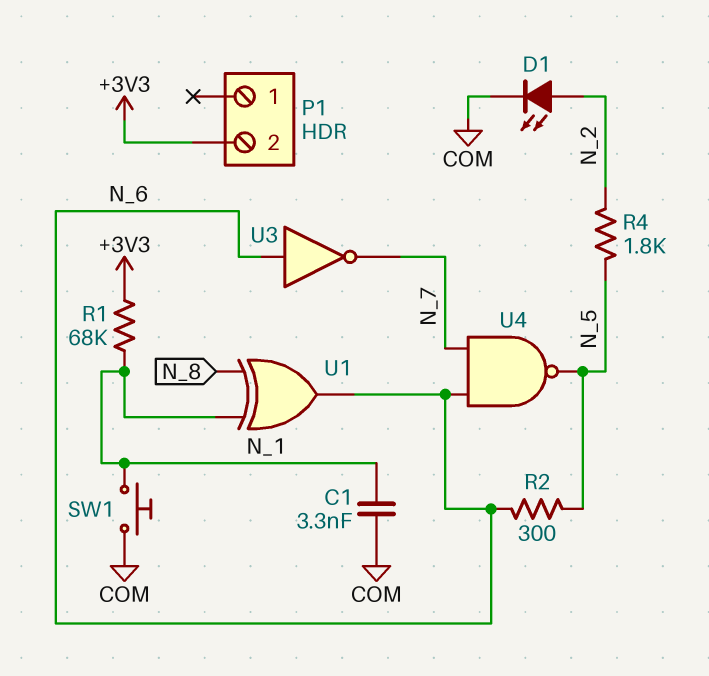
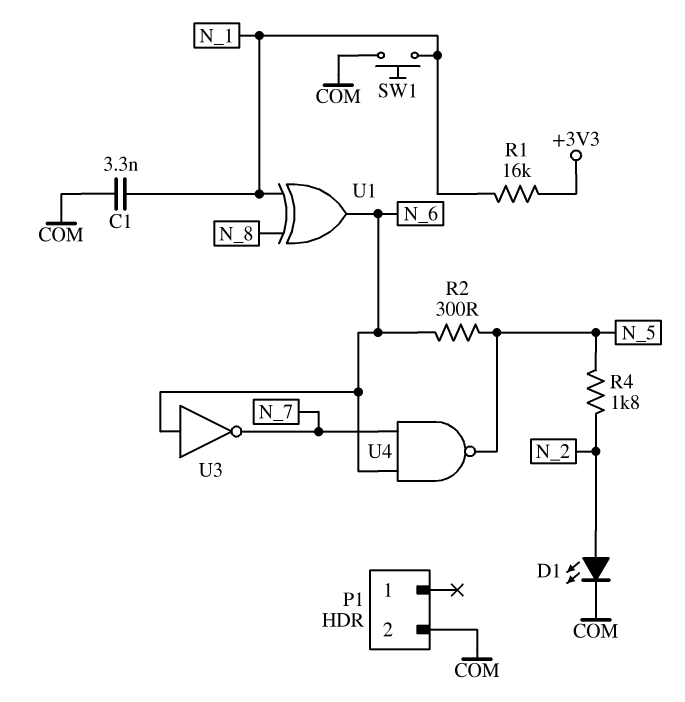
P1 pin 2: +3V3 -> COM
R1: 68k (+3V3, N_1) -> 16k (+3V3, N_1)

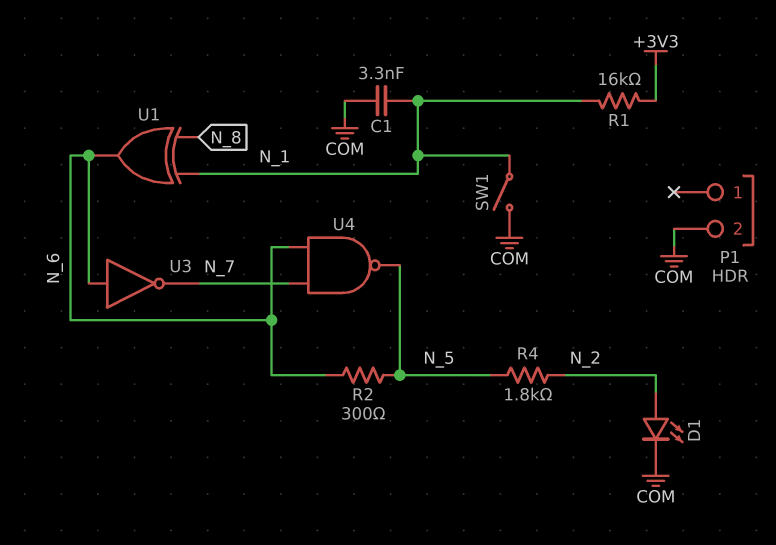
SW1: button (COM, N_1) -> switch (COM, N_1)

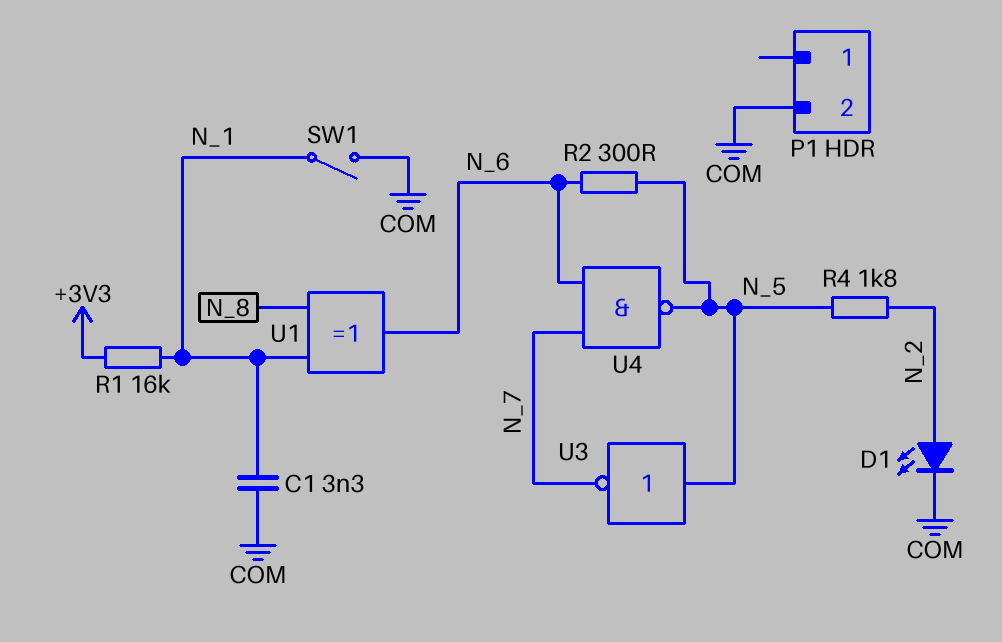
U3: NOT (in N_6, out N_7) -> NOT (in N_5, out N_7)

